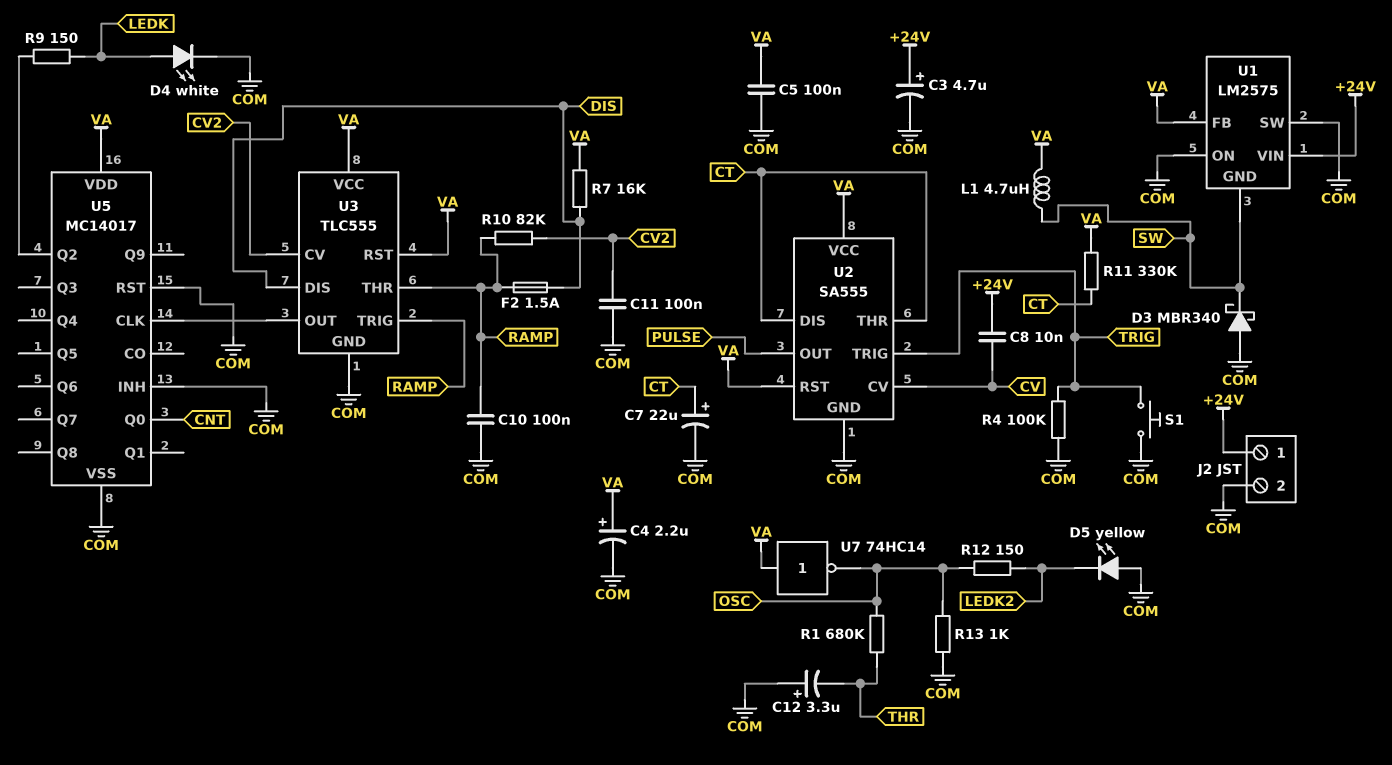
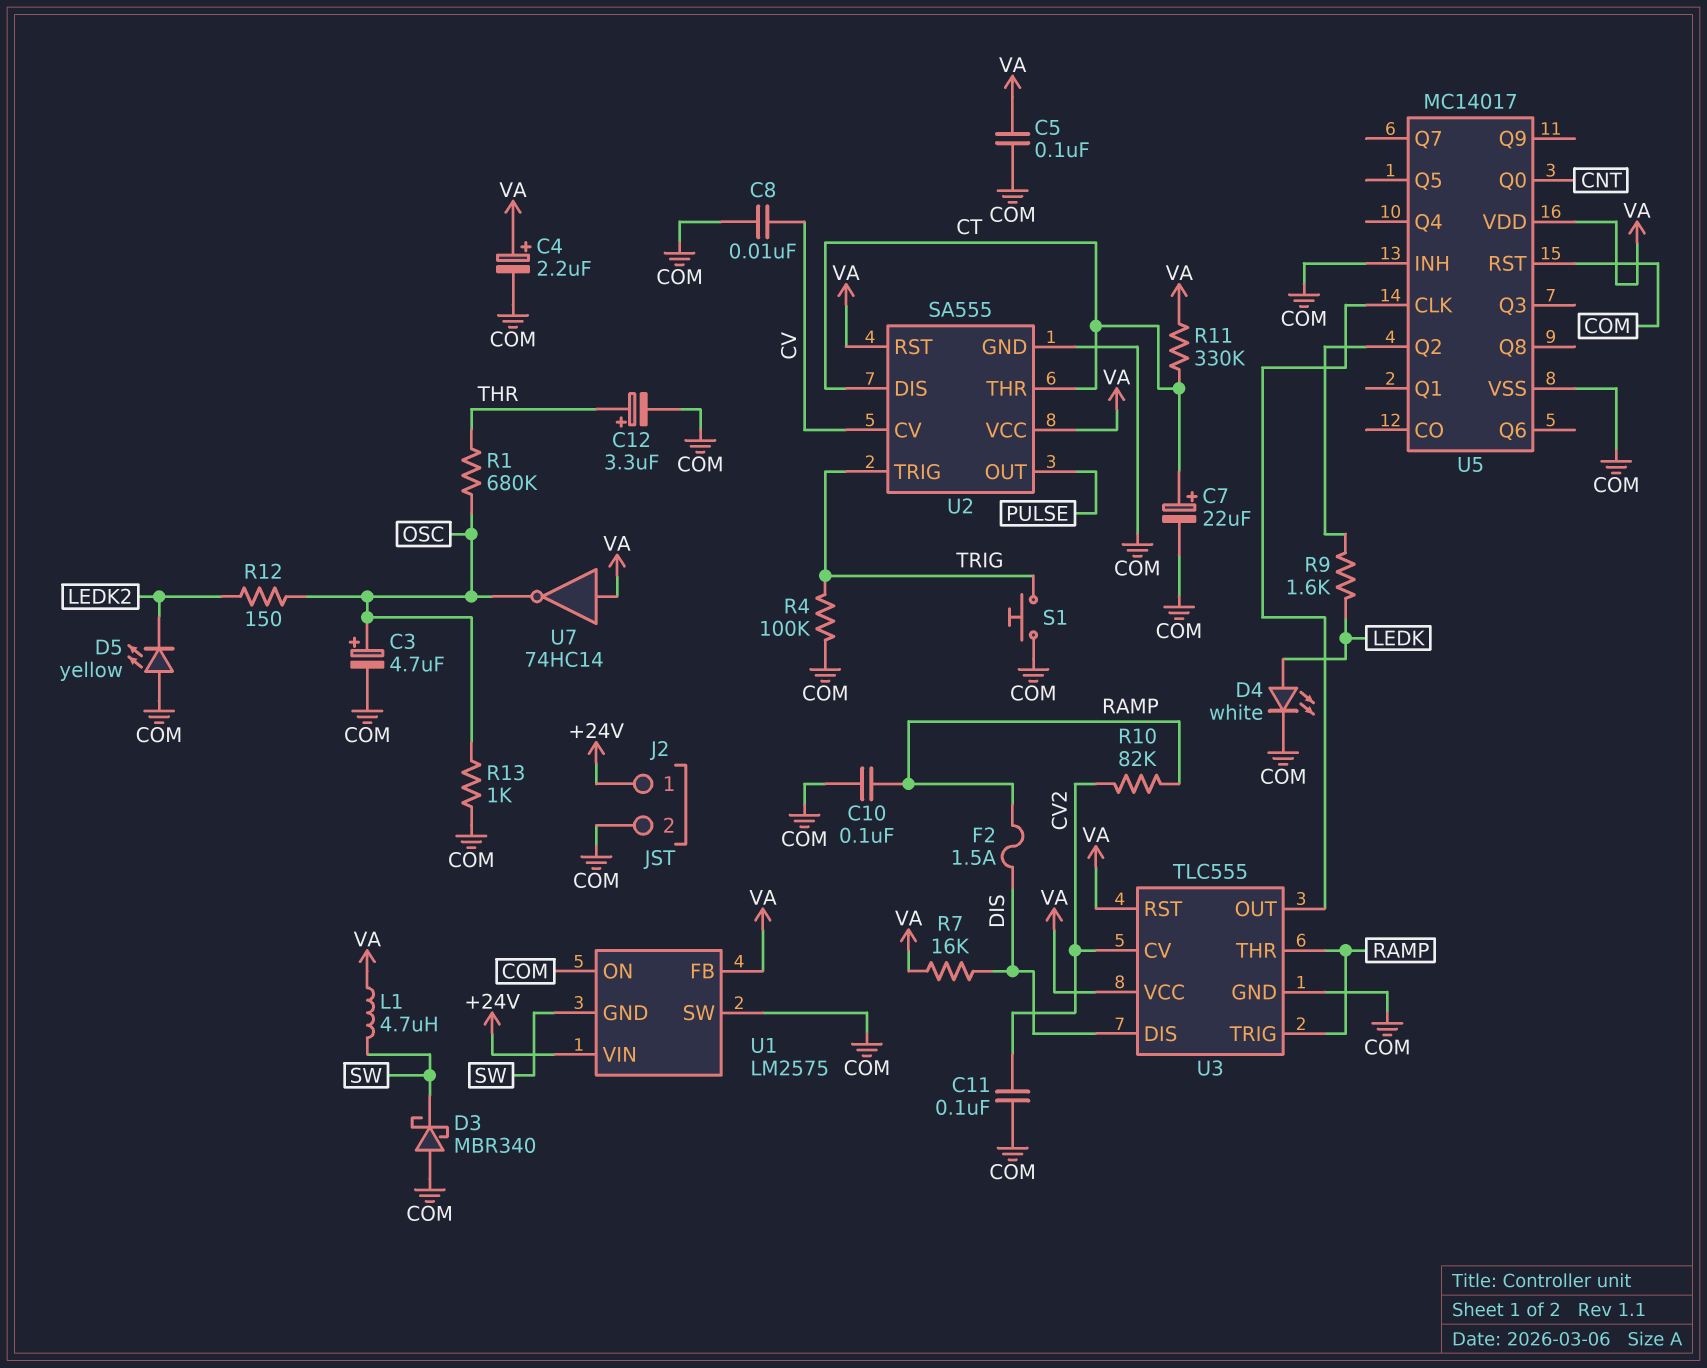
C3: 4.7uF (plus +24V, minus COM) -> 4.7uF (plus OSC, minus COM)
C8: 10nF (+24V, CV) -> 10nF (COM, CV)
C12: 3.3uF (plus COM, minus THR) -> 3.3uF (plus THR, minus COM)
R9: 150 (LEDK, U5/Q2) -> 1.6k (LEDK, U5/Q2)

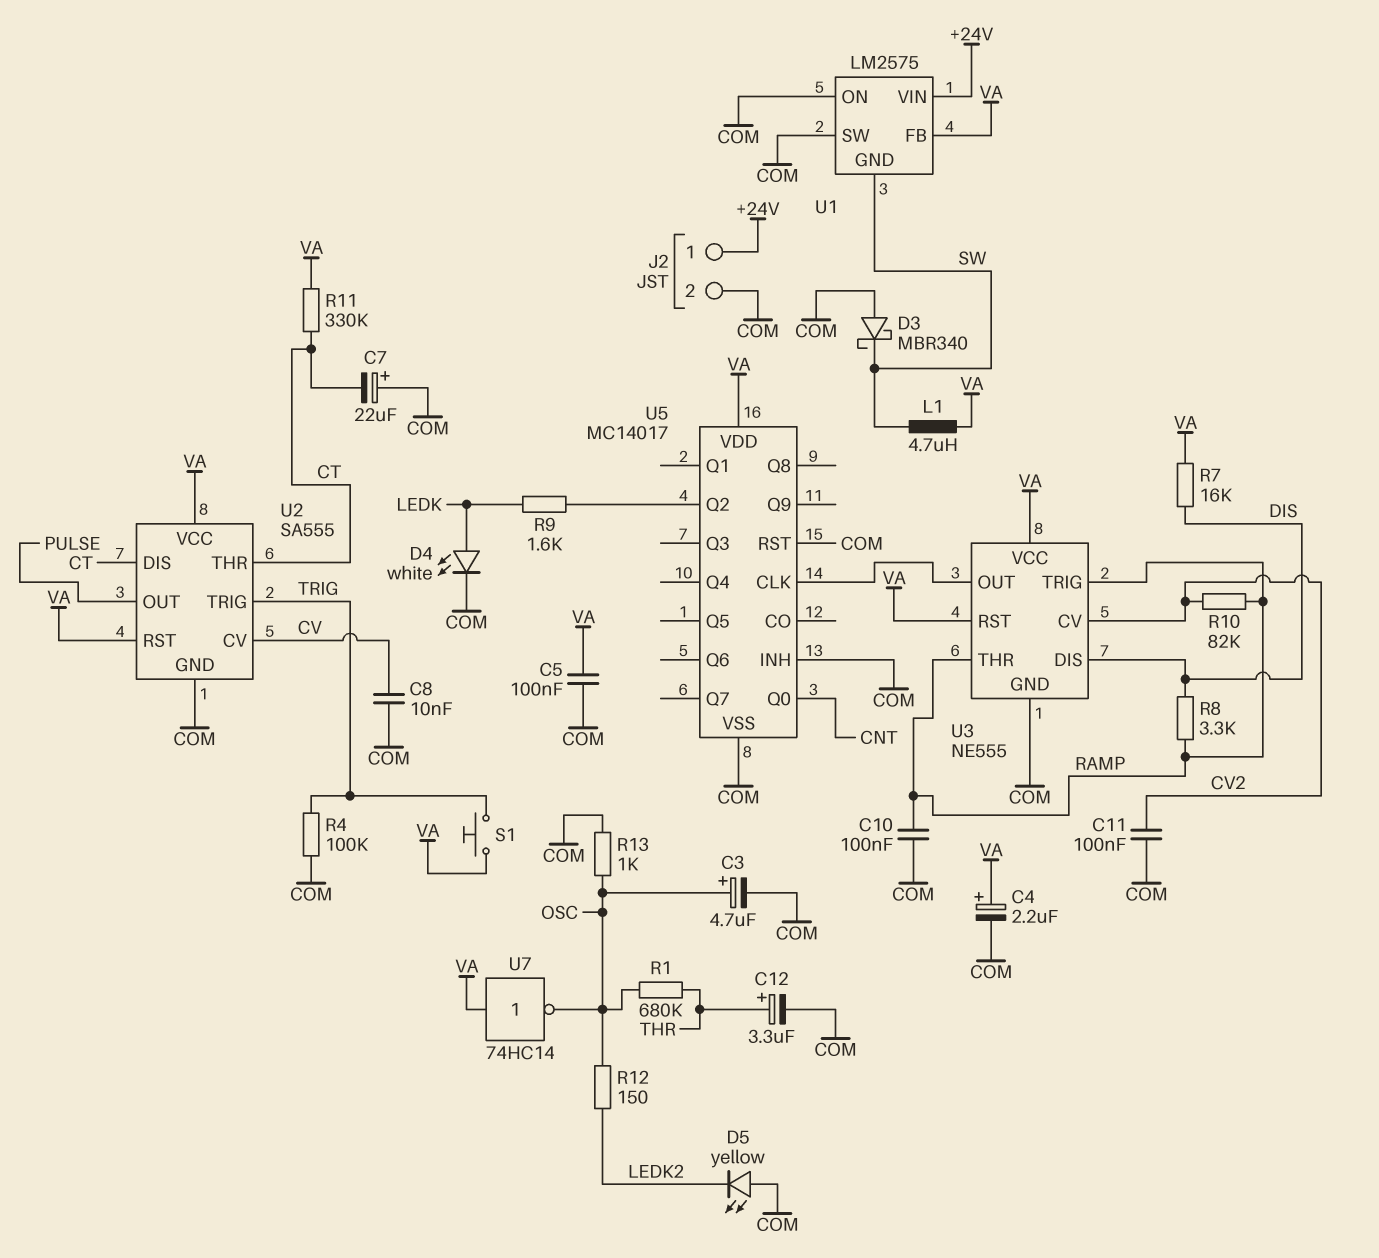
C7: 22uF (plus CT, minus COM) -> 22uF (plus COM, minus CT)
F2: 1.5A (DIS, RAMP) -> none
R8: none -> 3.3k (DIS, RAMP)
S1: button (COM, TRIG) -> button (TRIG, VA)
U3: TLC555 -> NE555

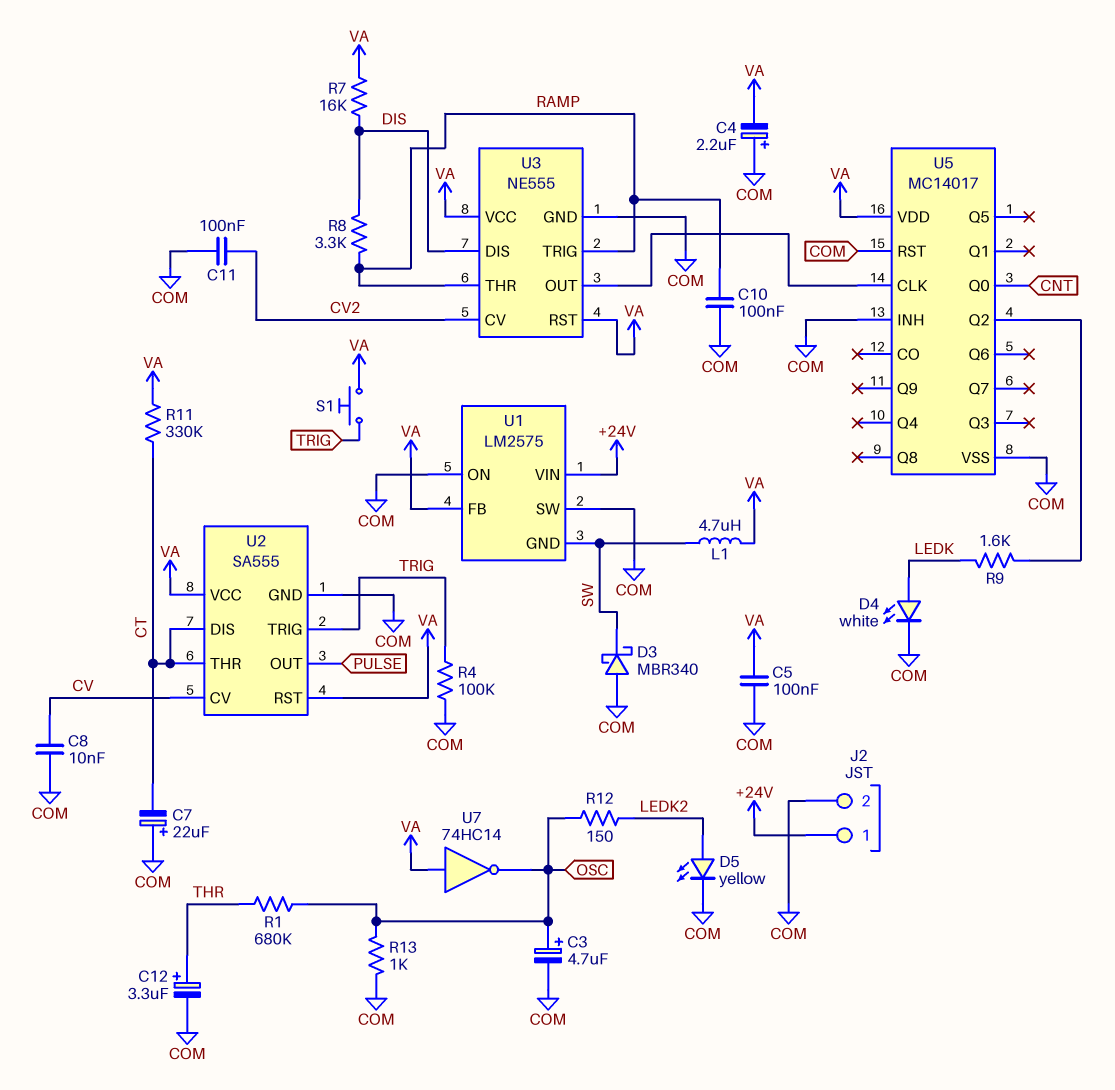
C4: 2.2uF (plus VA, minus COM) -> 2.2uF (plus COM, minus VA)
D5: LED yellow (A COM, K LEDK2) -> LED yellow (A LEDK2, K COM)
R10: 82k (CV2, RAMP) -> none

